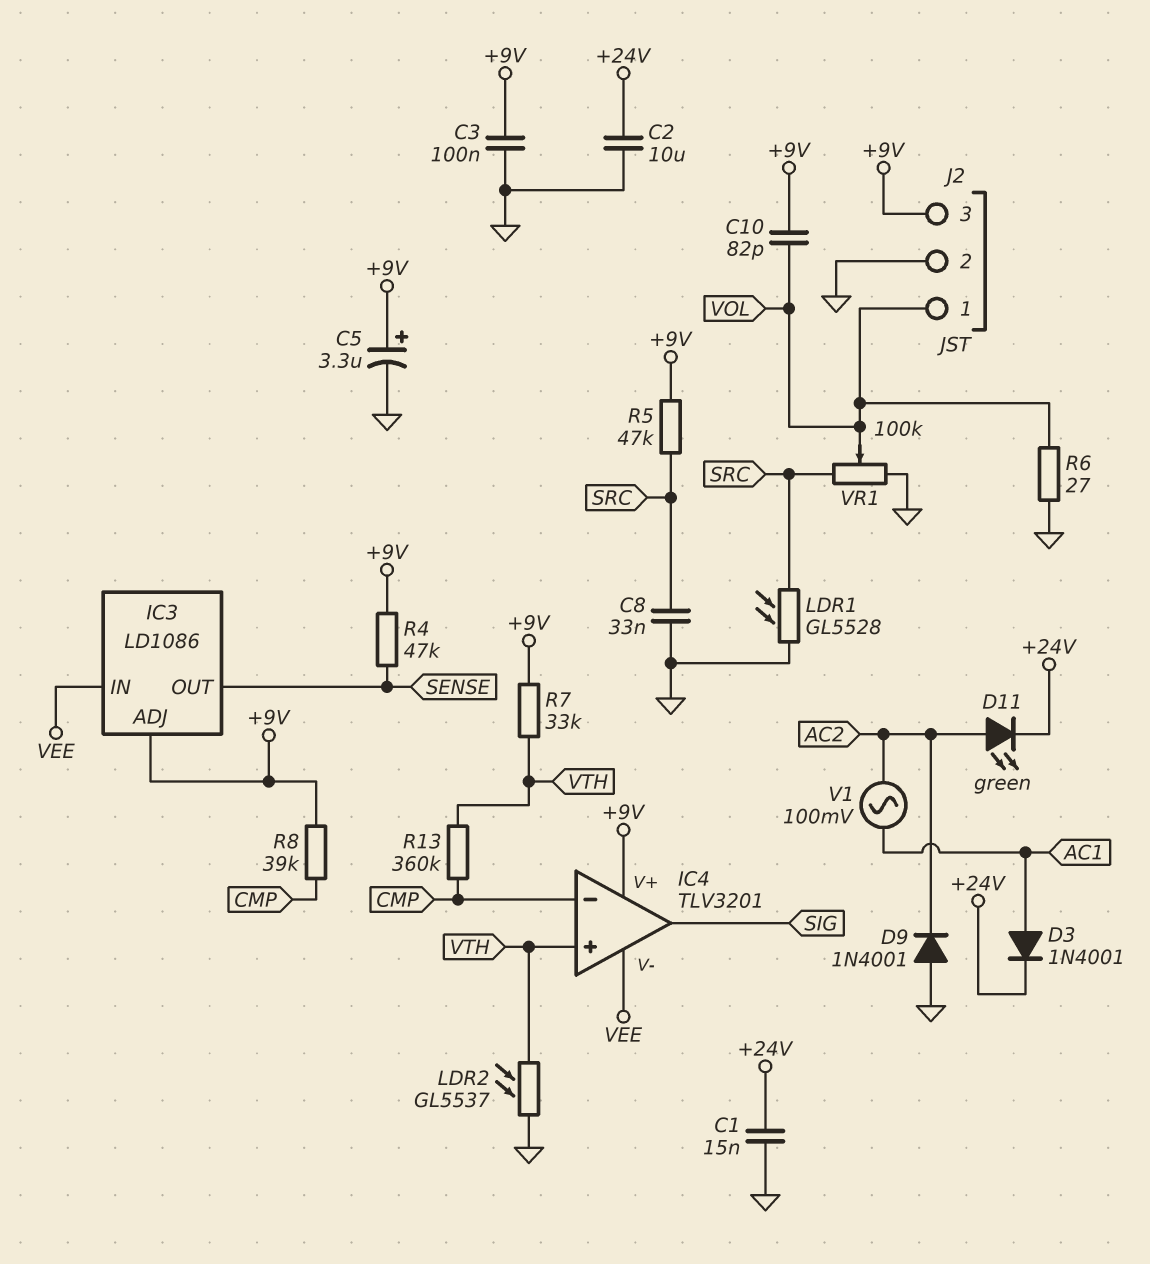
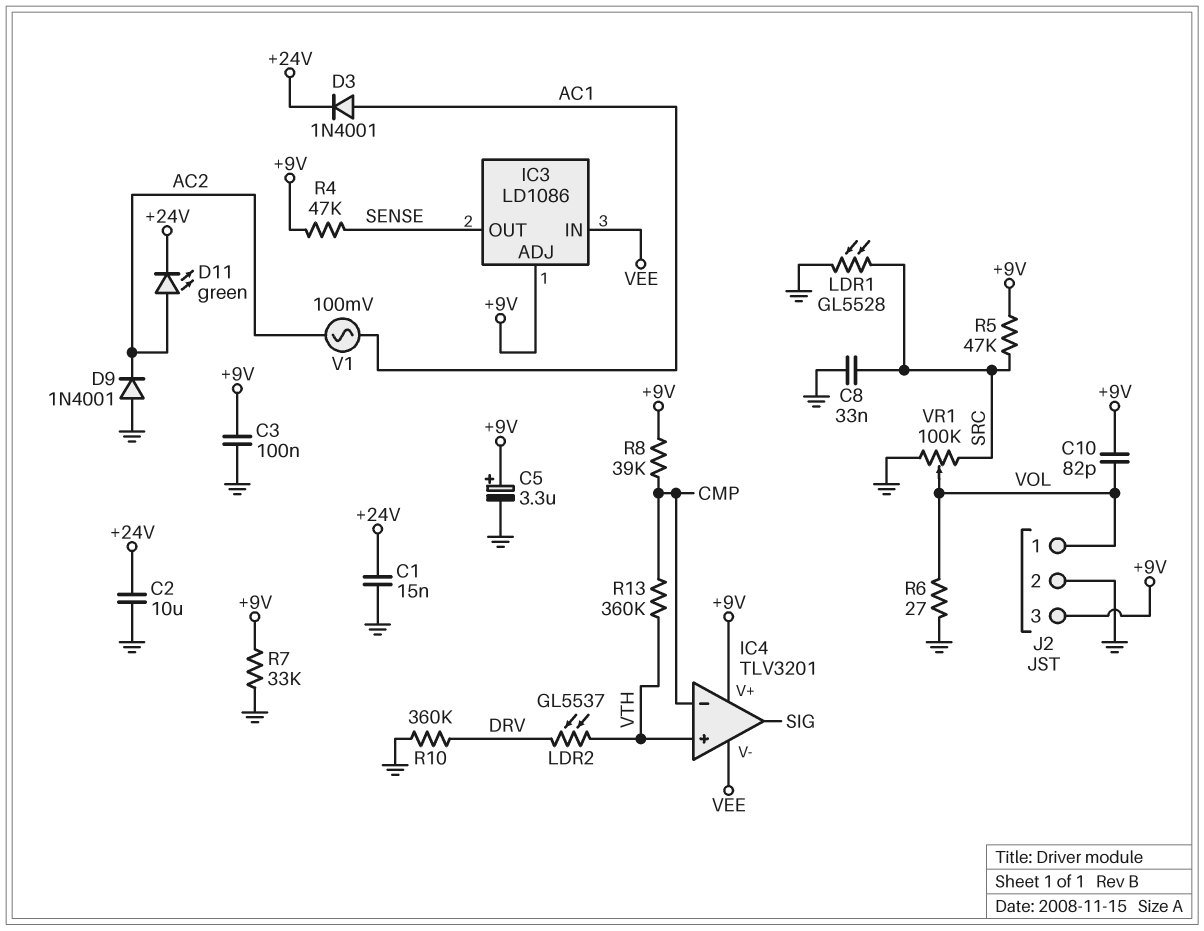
LDR2: GL5537 (GND, VTH) -> GL5537 (DRV, VTH)
R7: 33k (+9V, VTH) -> 33k (+9V, GND)
R10: none -> 360k (DRV, GND)

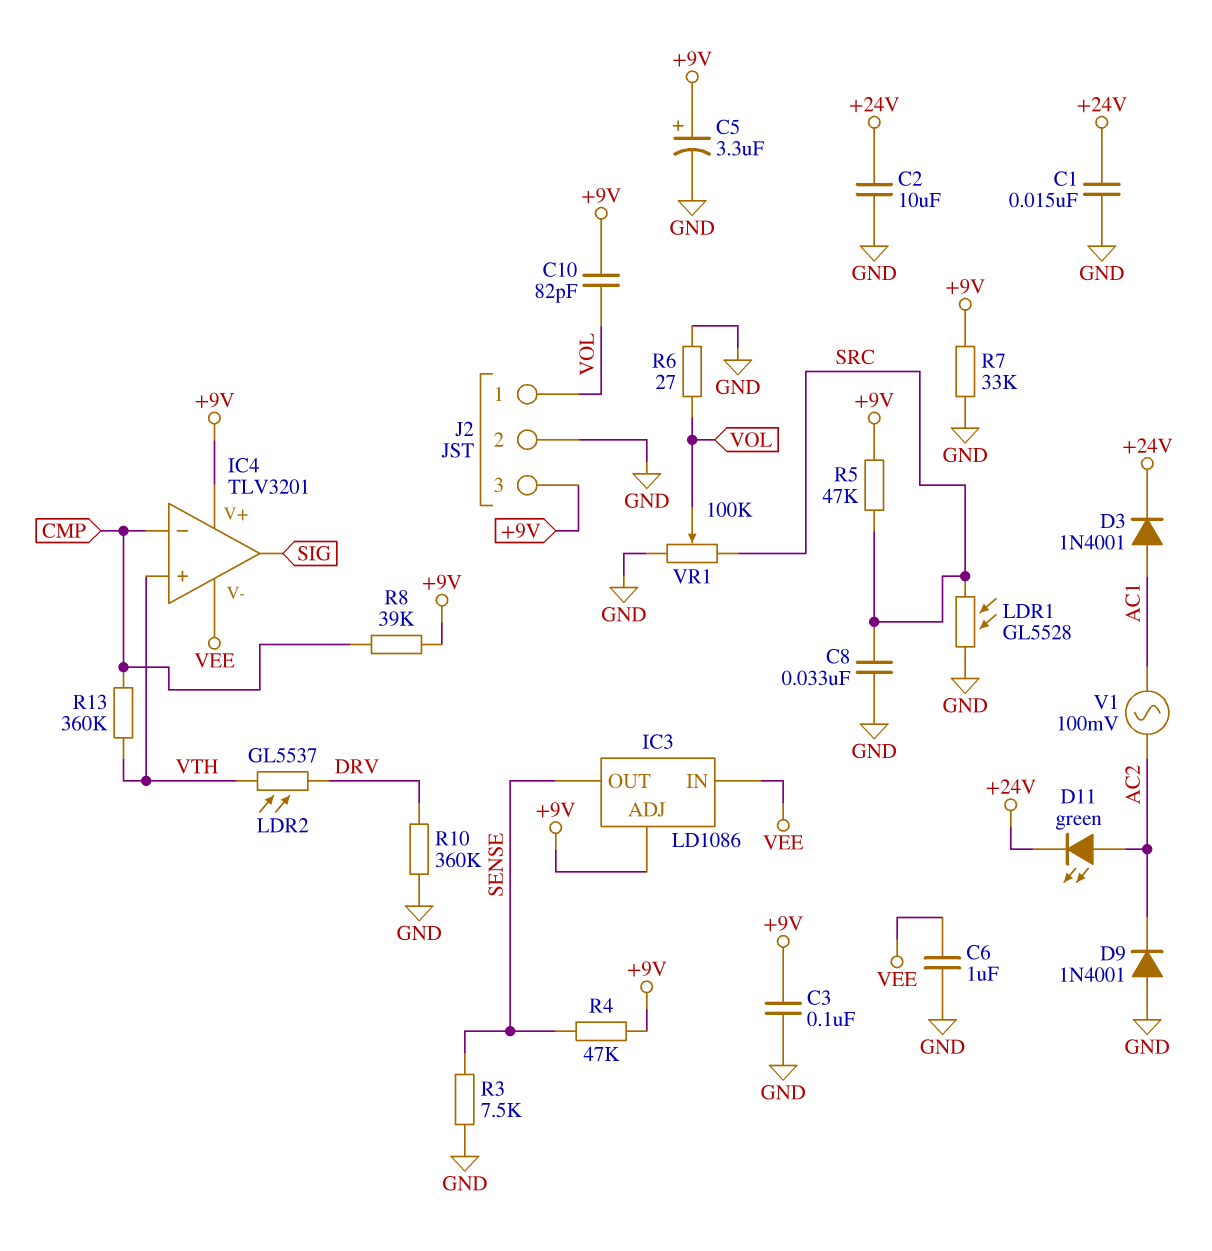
C6: none -> 1uF (GND, VEE)
R3: none -> 7.5k (GND, SENSE)

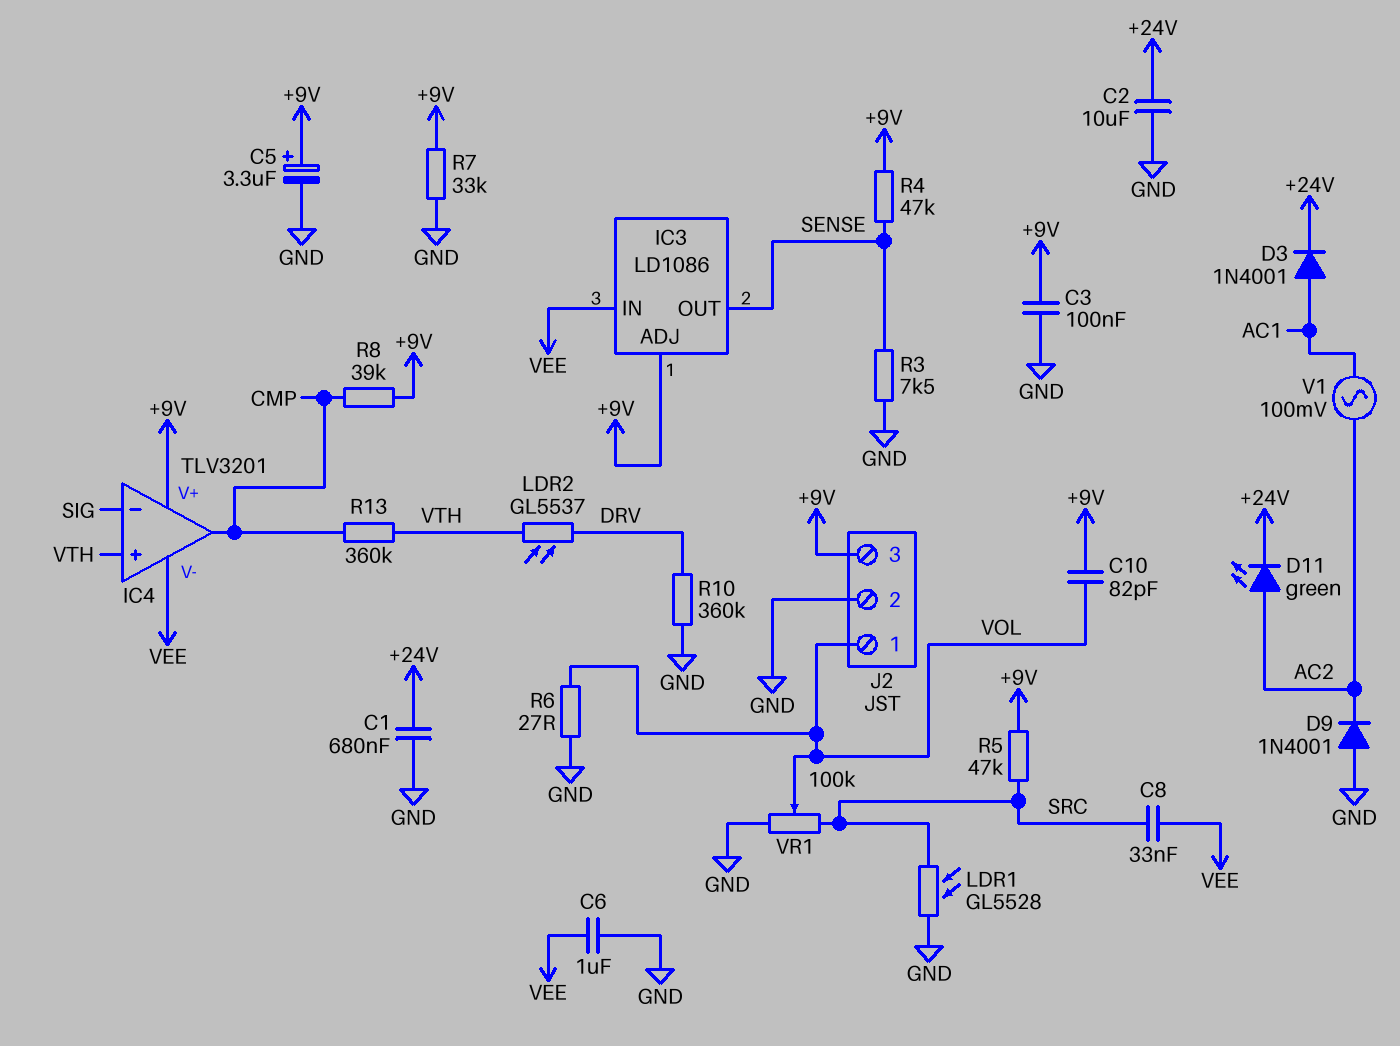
C1: 15nF (+24V, GND) -> 680nF (+24V, GND)
C8: 33nF (GND, SRC) -> 33nF (SRC, VEE)
IC4 pin in-: CMP -> SIG
IC4 pin out: SIG -> CMP

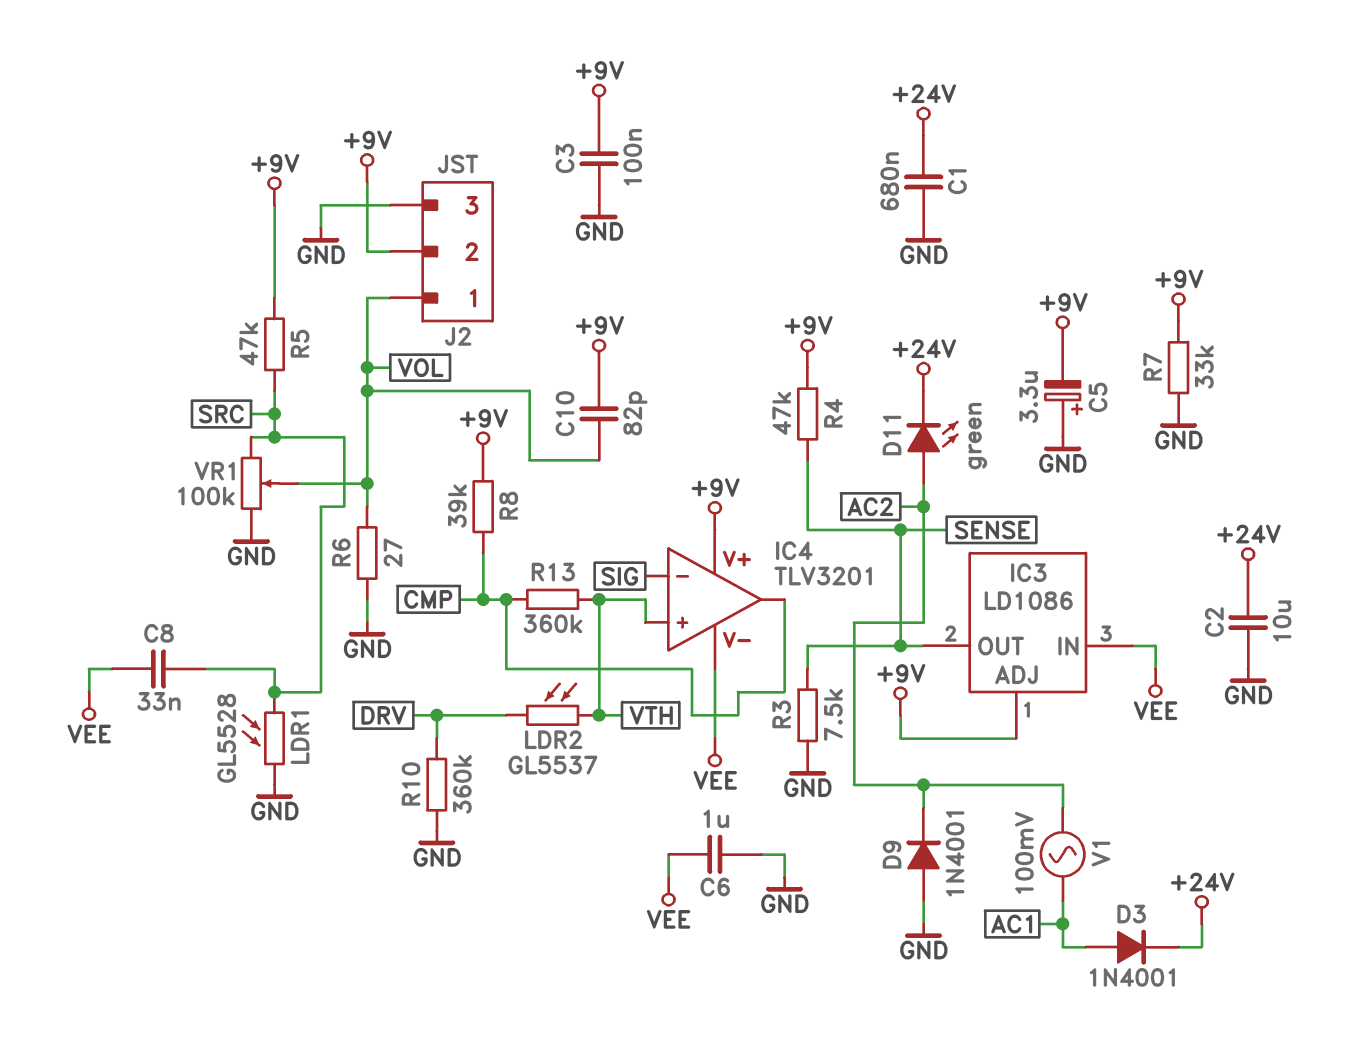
C5: 3.3uF (plus +9V, minus GND) -> 3.3uF (plus GND, minus +9V)
J2 pin 2: GND -> +9V
J2 pin 3: +9V -> GND

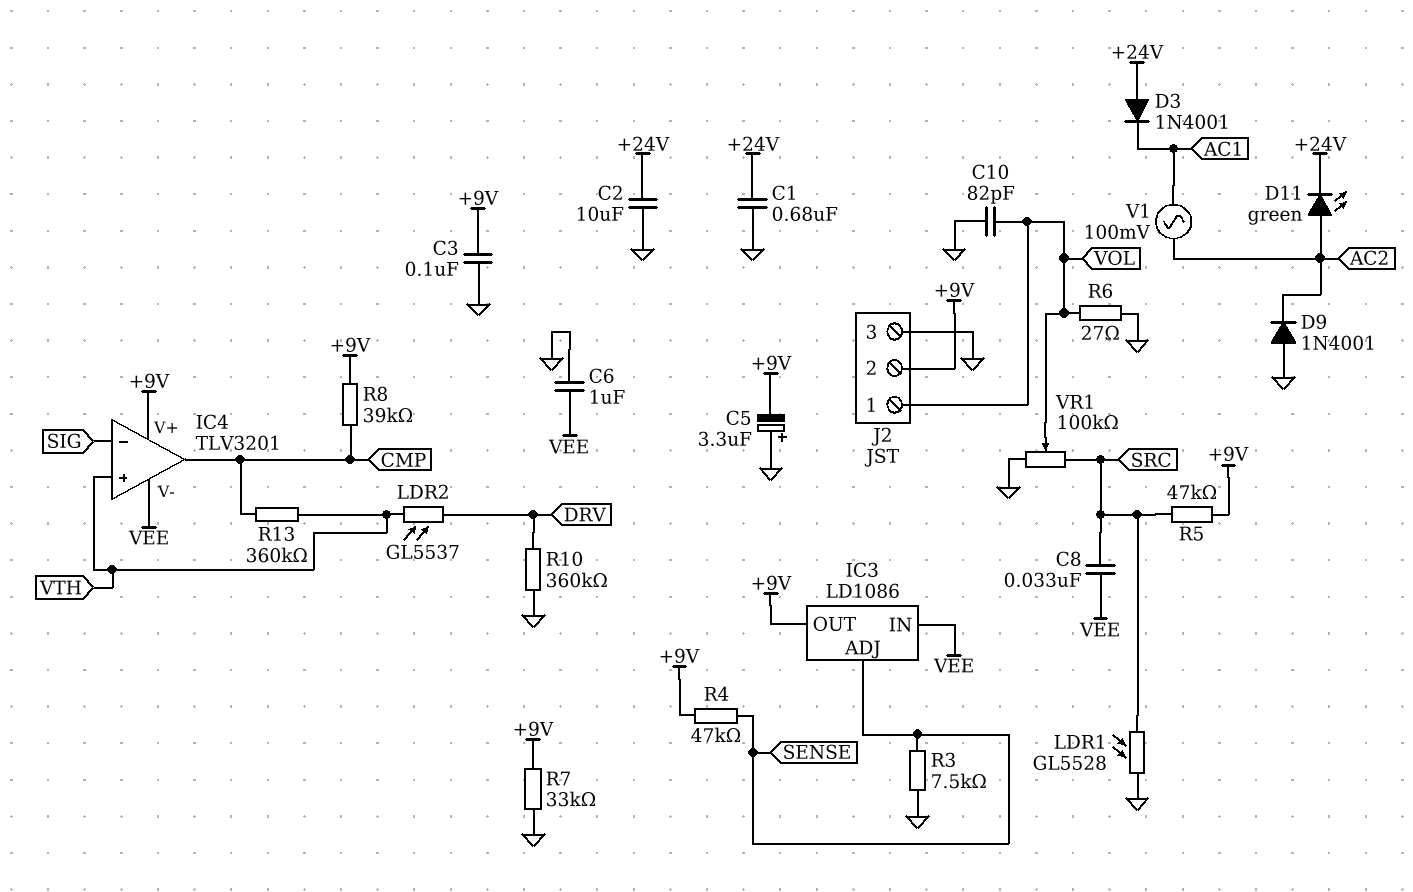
C10: 82pF (+9V, VOL) -> 82pF (GND, VOL)
D3: diode 1N4001 (A AC1, K +24V) -> diode 1N4001 (A +24V, K AC1)
IC3 pin ADJ: +9V -> SENSE
IC3 pin OUT: SENSE -> +9V

